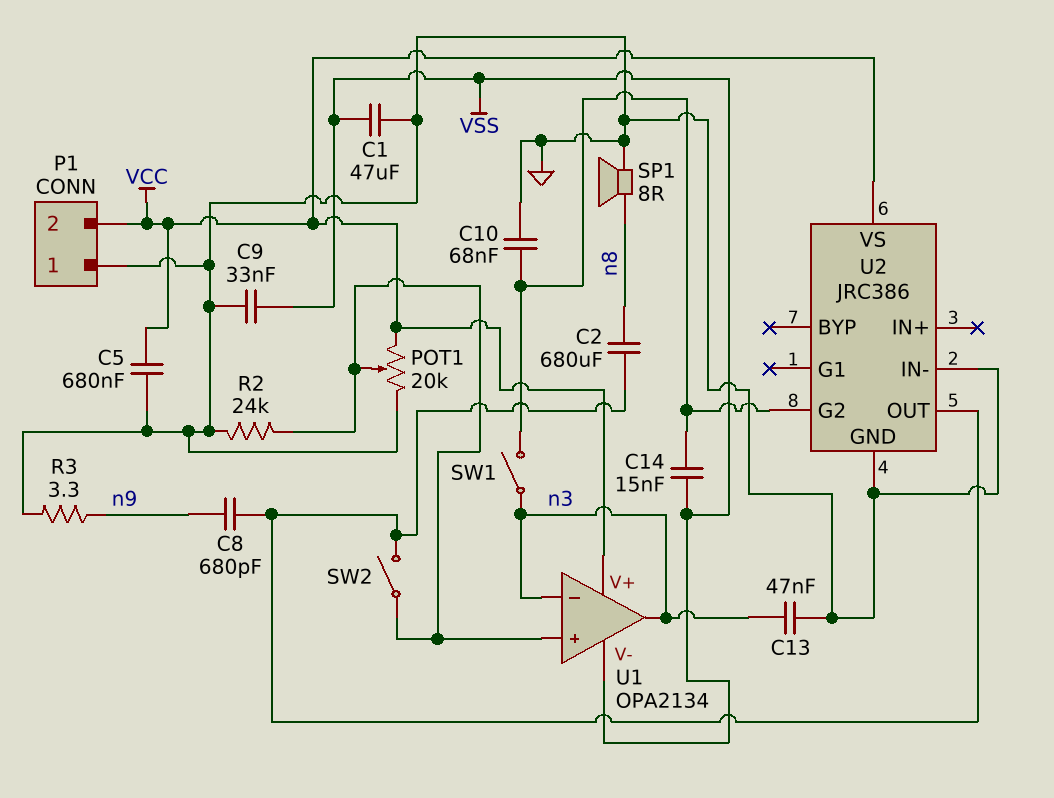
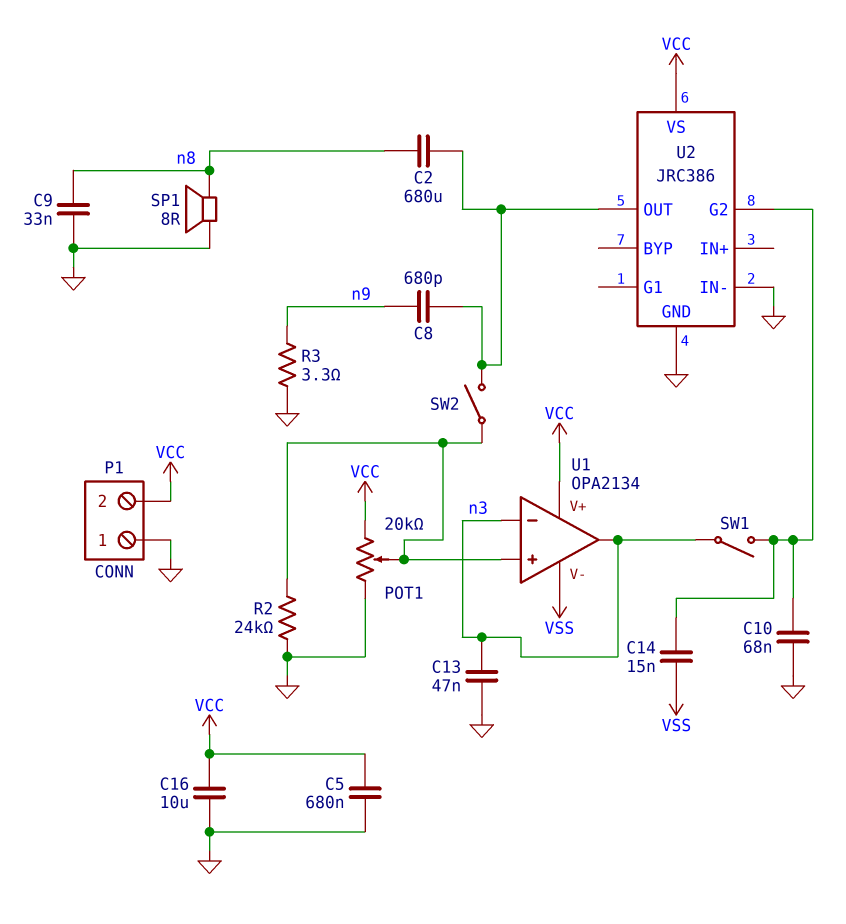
C1: 47uF (GND, VSS) -> none
C9: 33nF (GND, VSS) -> 33nF (GND, n8)
C16: none -> 10uF (GND, VCC)

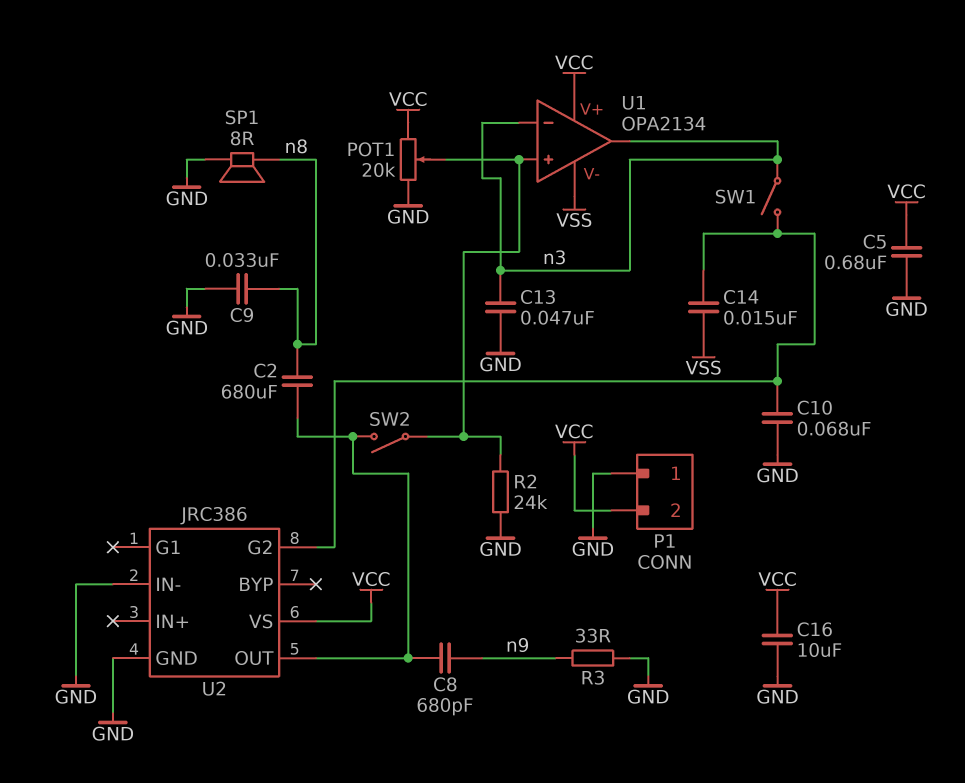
R3: 3.3 (GND, n9) -> 33 (GND, n9)

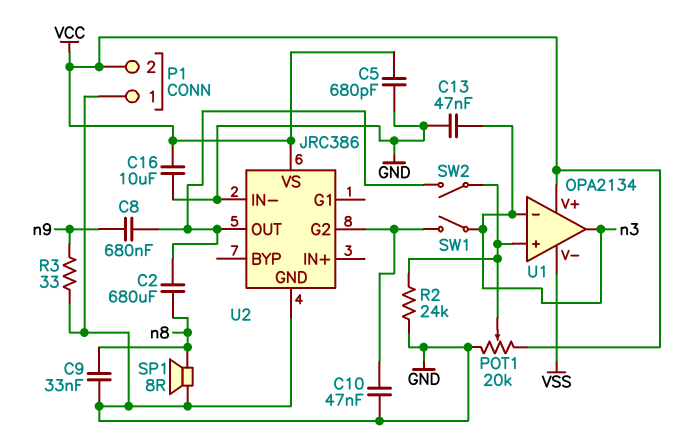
C5: 680nF (GND, VCC) -> 680pF (GND, VCC)
C8: 680pF (U2/OUT, n9) -> 680nF (U2/OUT, n9)
C10: 68nF (GND, U2/G2) -> 47nF (GND, U2/G2)
C14: 15nF (U2/G2, VSS) -> none

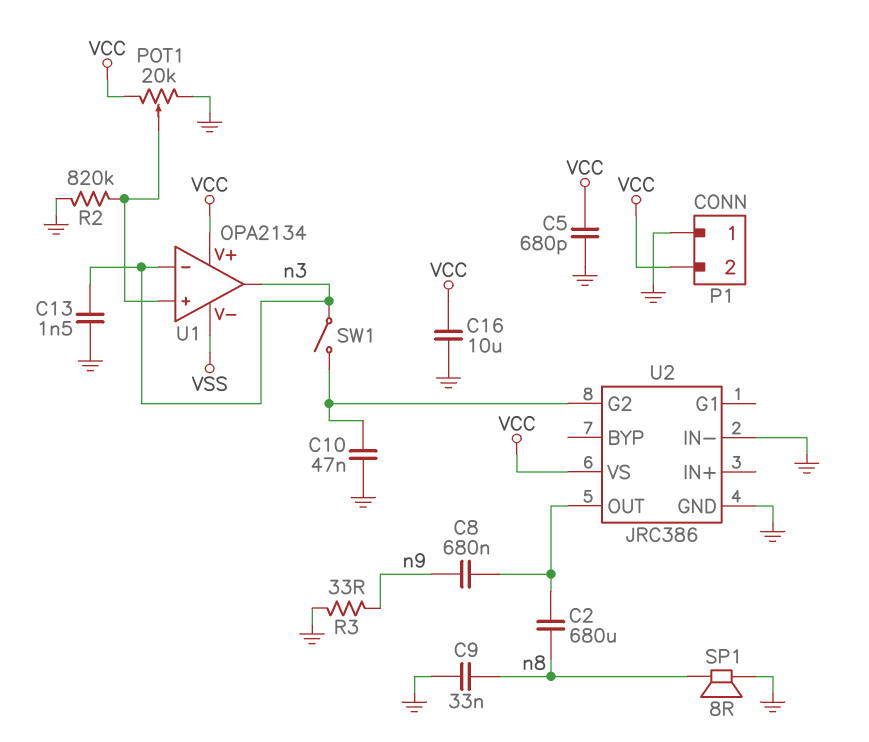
C13: 47nF (GND, n3) -> 1.5nF (GND, n3)
R2: 24k (GND, U1/in+) -> 820k (GND, U1/in+)
SW2: switch (U1/in+, U2/OUT) -> none

